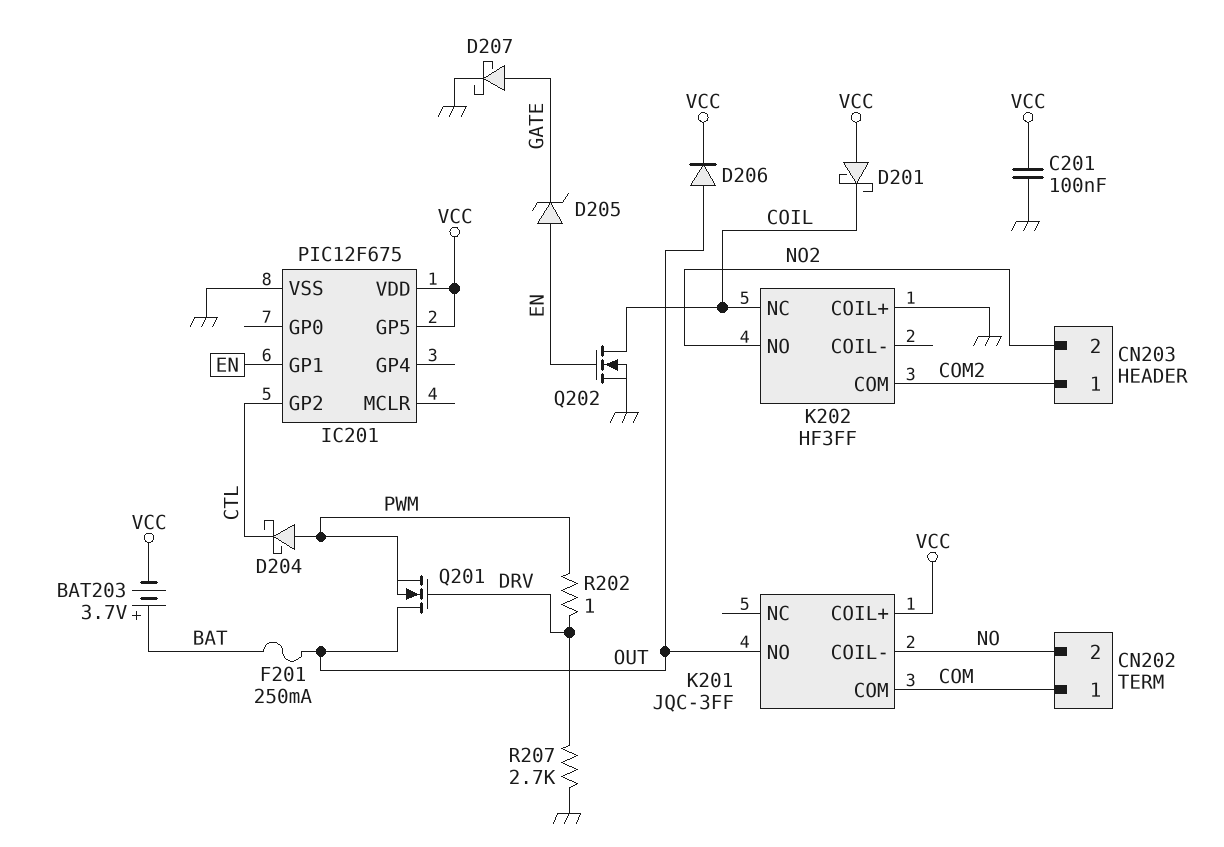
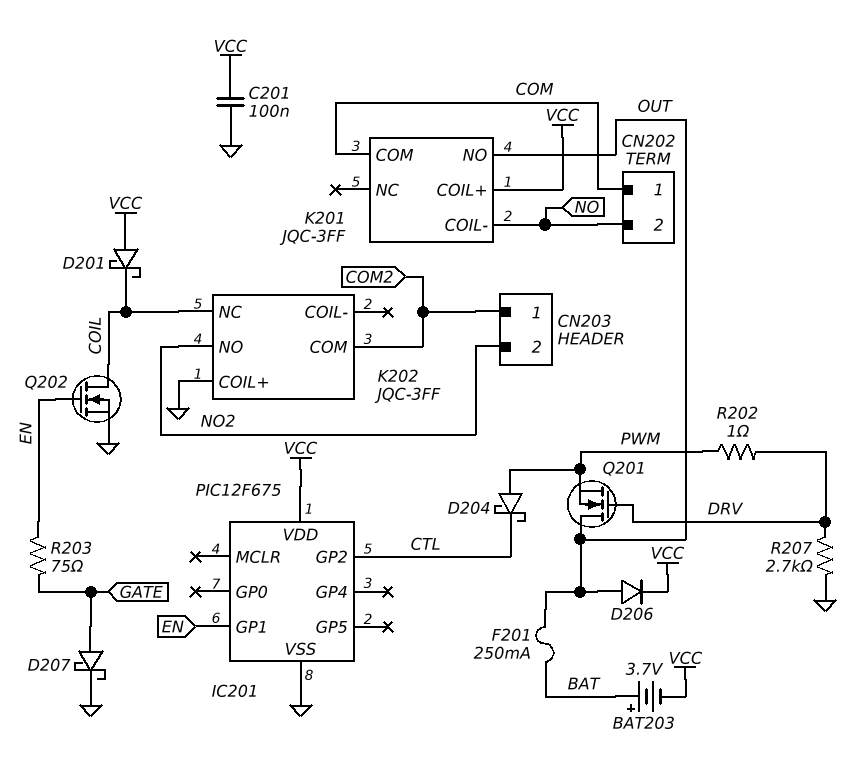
D205: zener (A EN, K GATE) -> none
IC201 pin GP5: VCC -> none
K202: HF3FF -> JQC-3FF
R203: none -> 75 (EN, GATE)

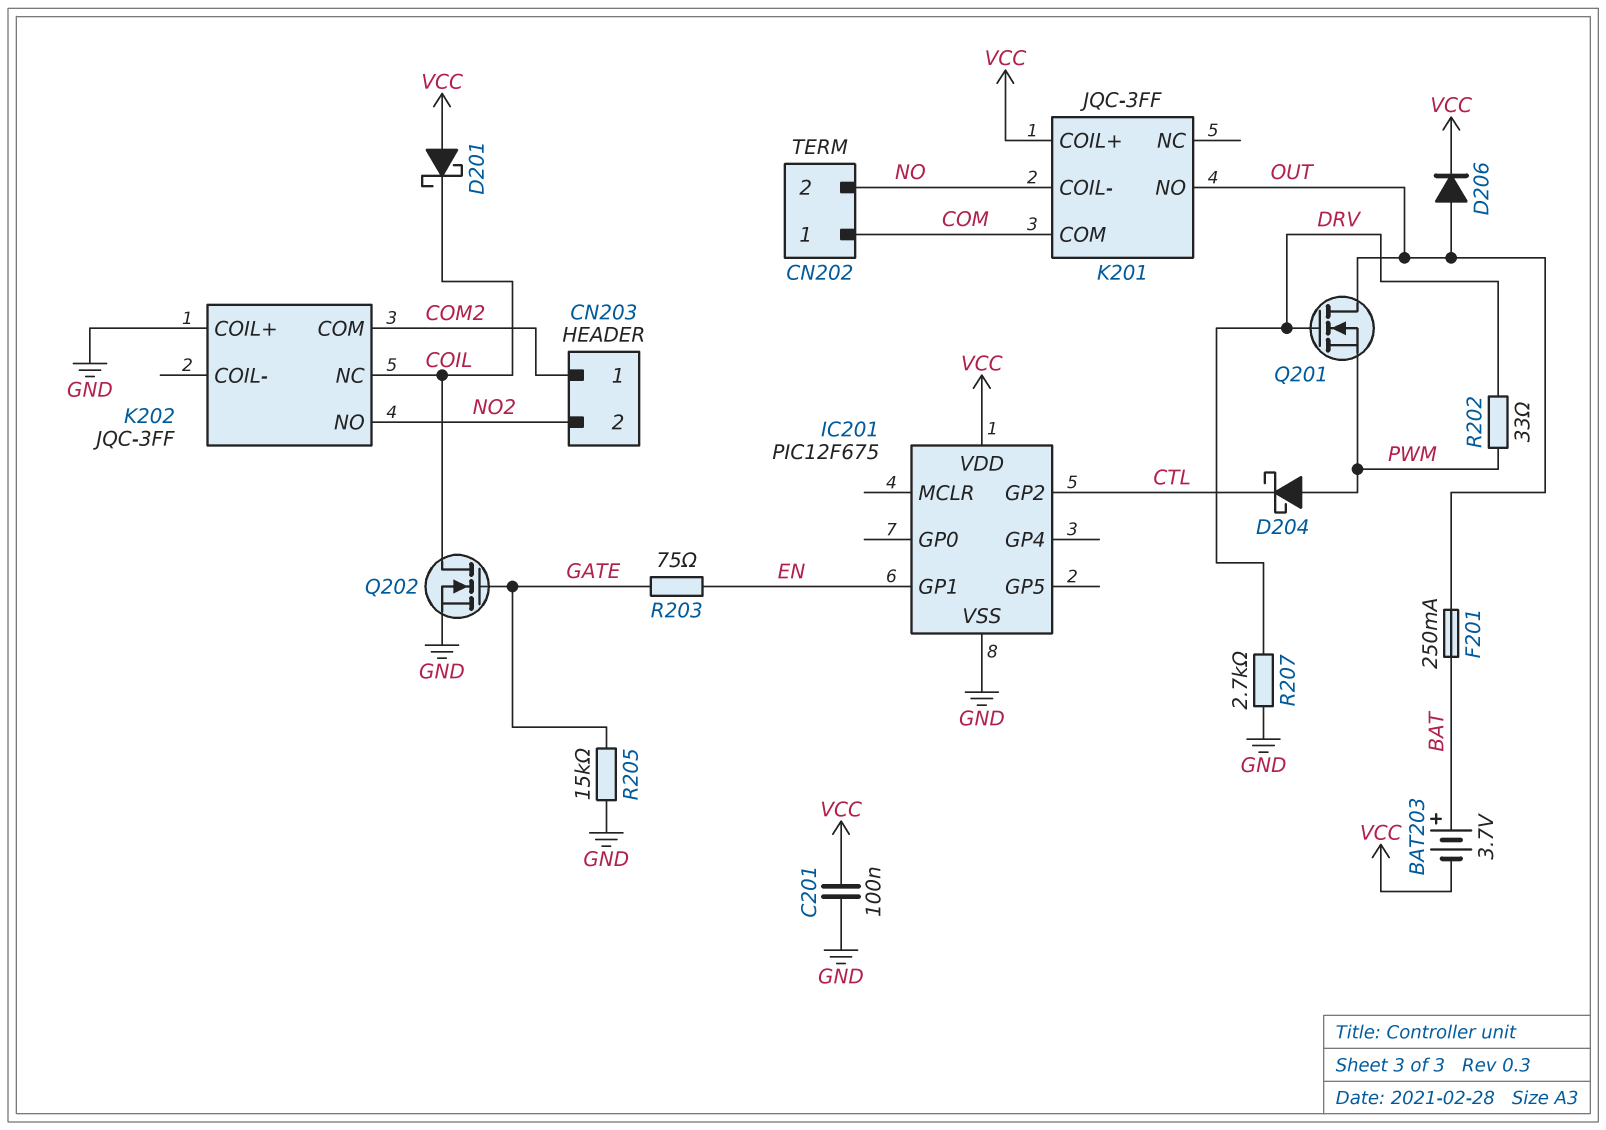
D207: schottky (A GATE, K GND) -> none
Q202: NMOS (G EN, D COIL, S GND) -> NMOS (G GATE, D COIL, S GND)
R202: 1 (DRV, PWM) -> 33 (DRV, PWM)
R205: none -> 15k (GATE, GND)

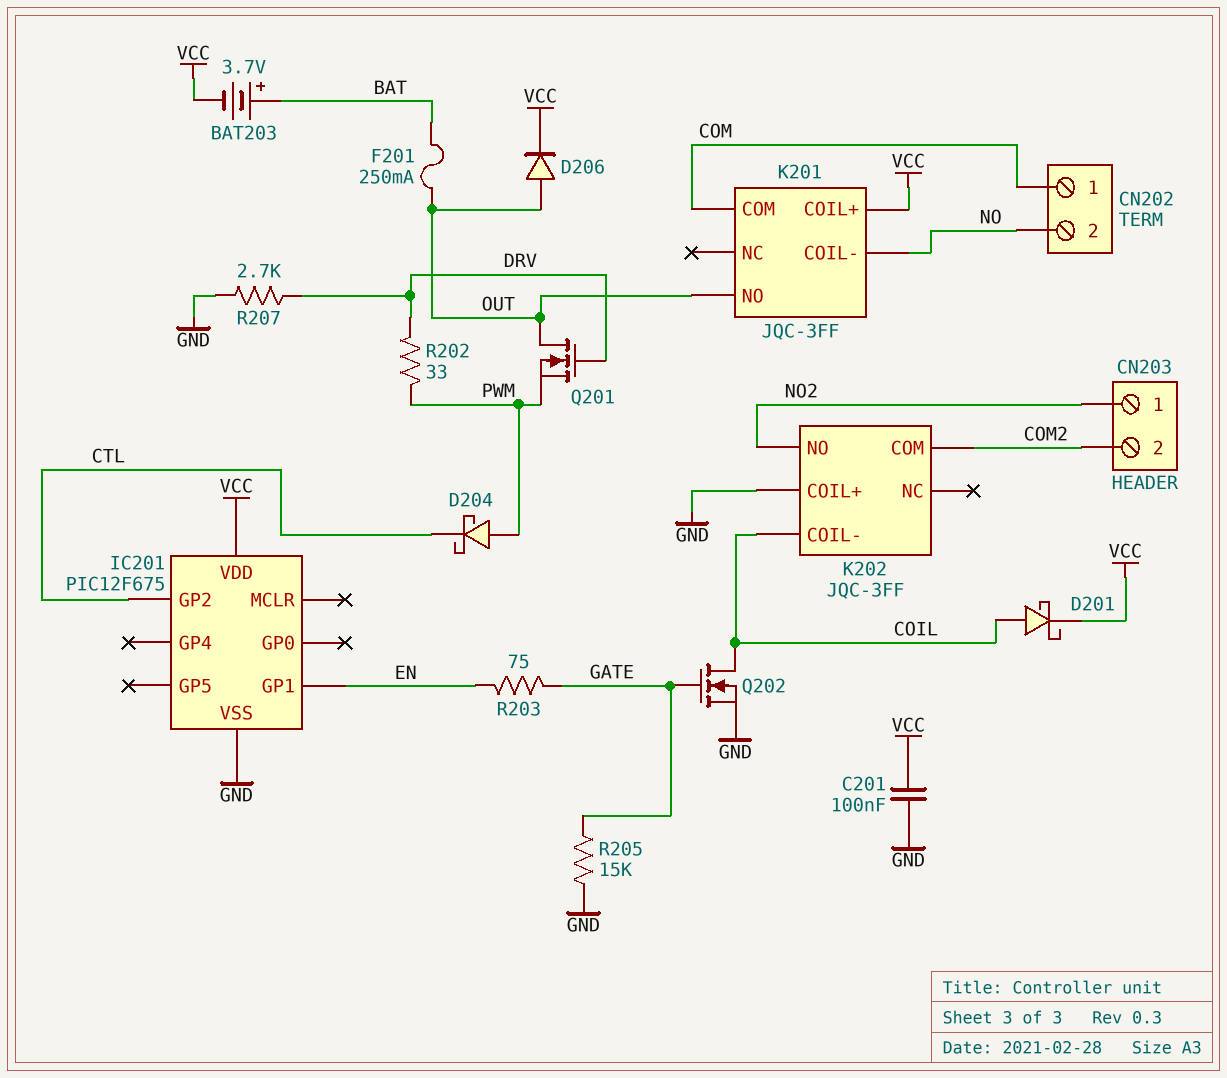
CN203 pin 1: COM2 -> NO2
CN203 pin 2: NO2 -> COM2
D201: schottky (A VCC, K COIL) -> schottky (A COIL, K VCC)
K202 pin COIL-: none -> COIL
K202 pin NC: COIL -> none

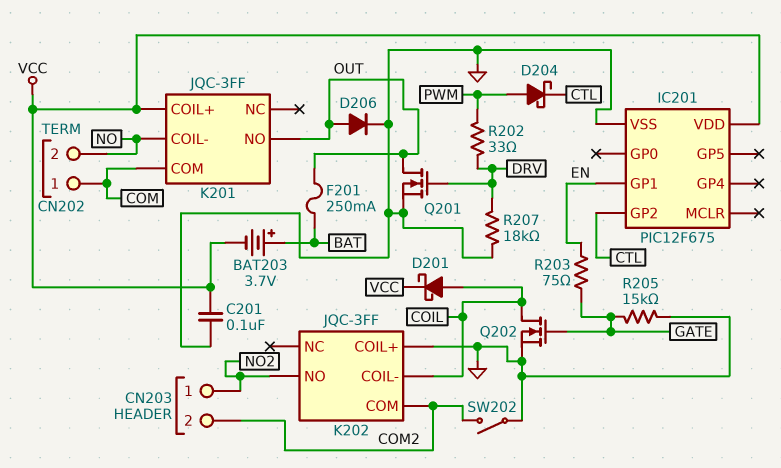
D206: diode (A OUT, K VCC) -> diode (A OUT, K GND)
Q201: NMOS (G DRV, D OUT, S PWM) -> NMOS (G DRV, D OUT, S GND)
R207: 2.7k (DRV, GND) -> 18k (DRV, GND)
SW202: none -> switch (COM2, GND)

